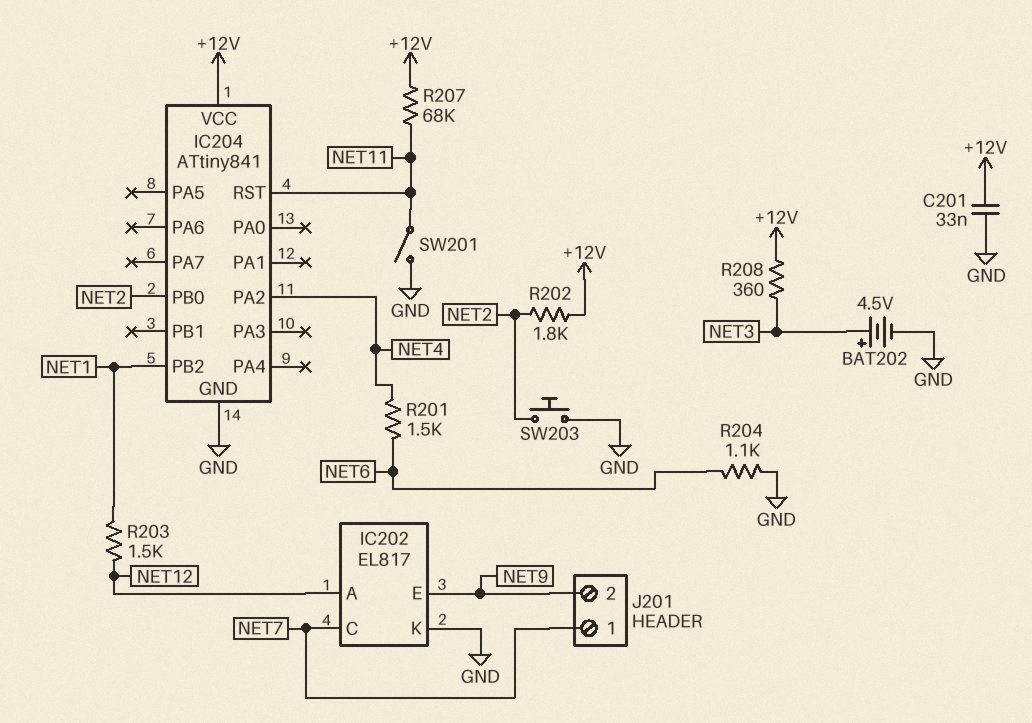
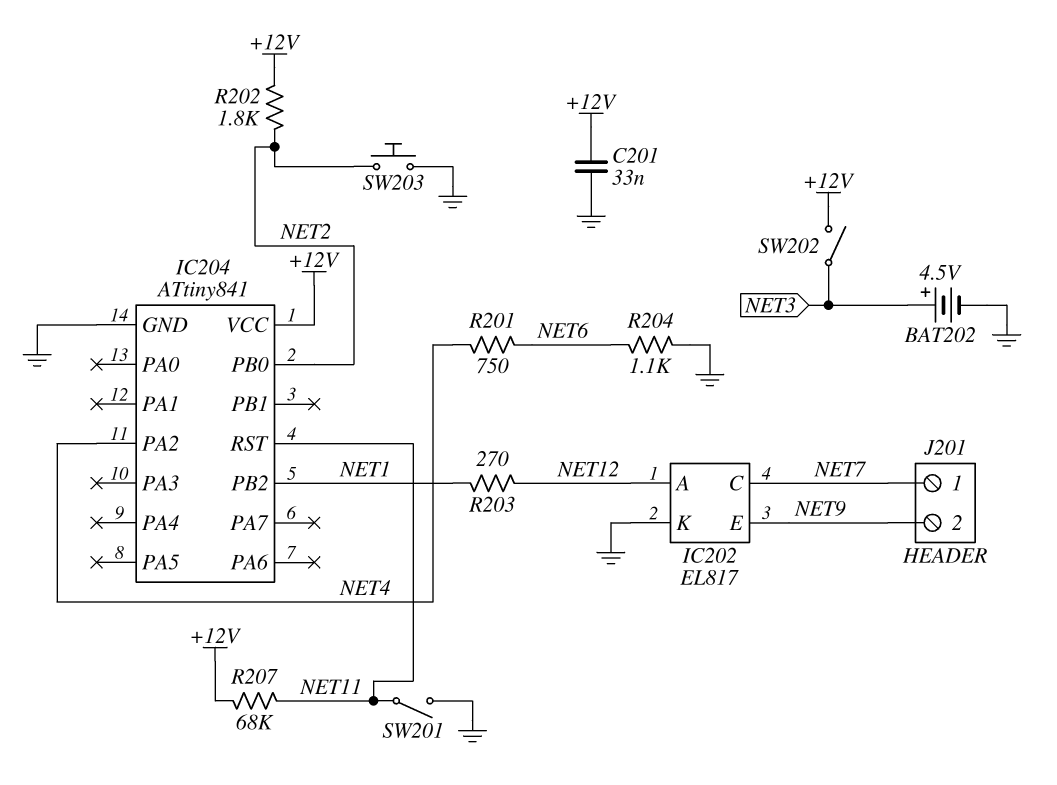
R201: 1.5k (NET4, NET6) -> 750 (NET4, NET6)
R203: 1.5k (NET1, NET12) -> 270 (NET1, NET12)
R208: 360 (+12V, NET3) -> none
SW202: none -> switch (+12V, NET3)

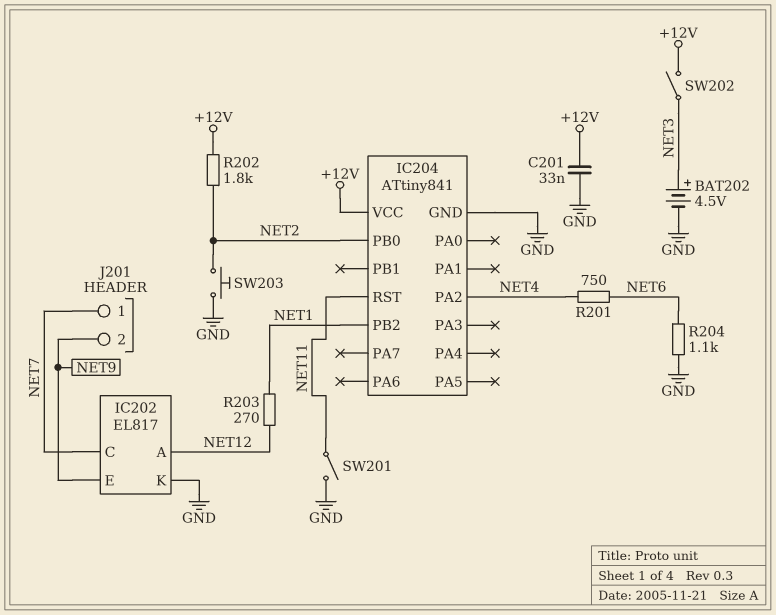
R207: 68k (+12V, NET11) -> none

